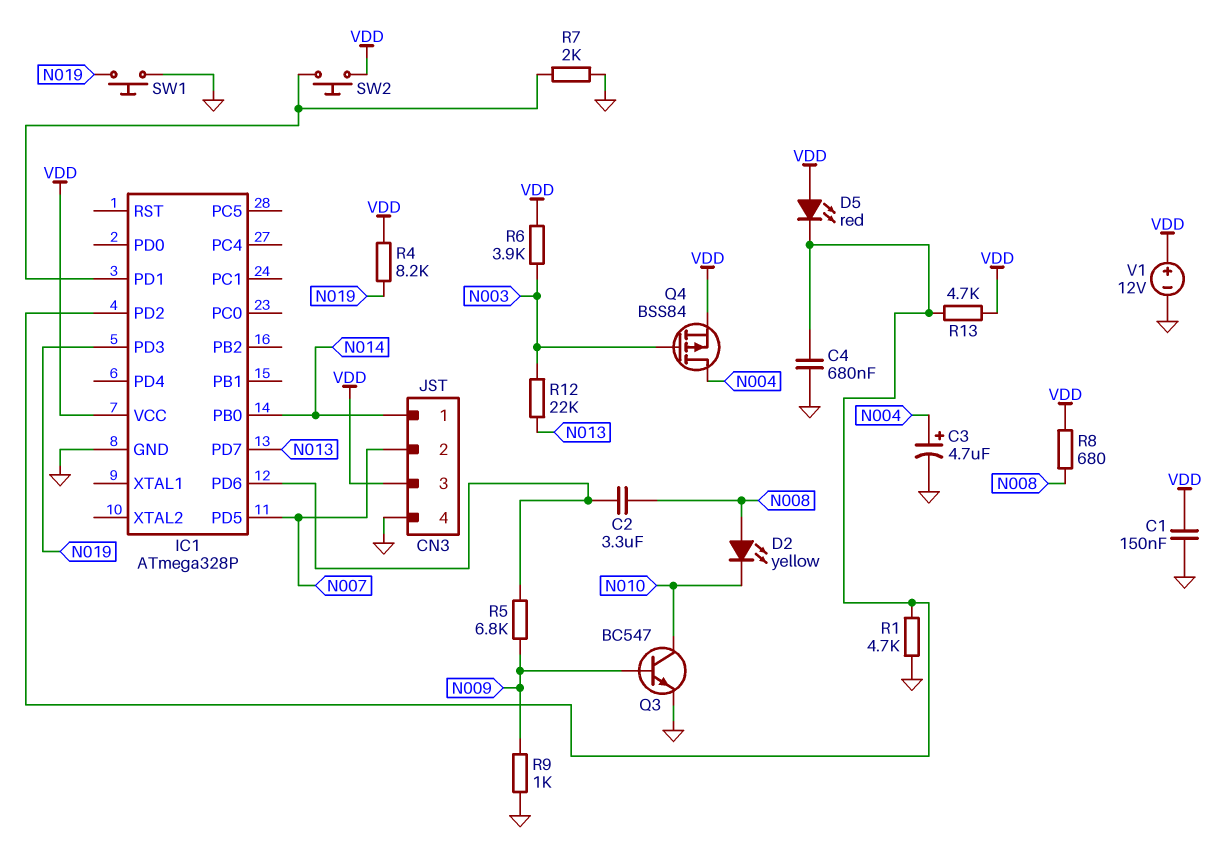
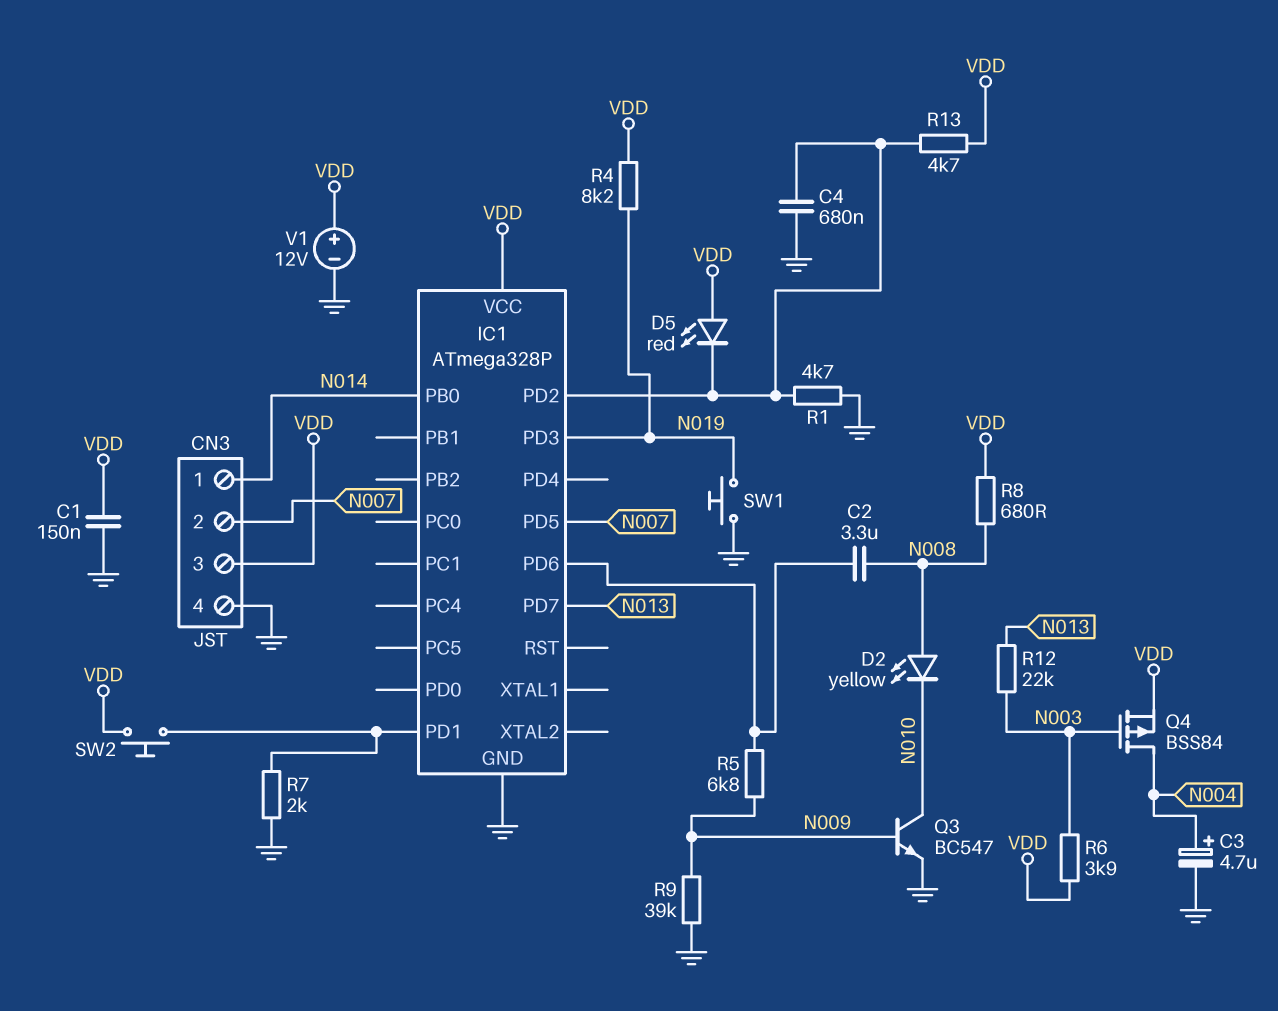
R9: 1k (GND, N009) -> 39k (GND, N009)

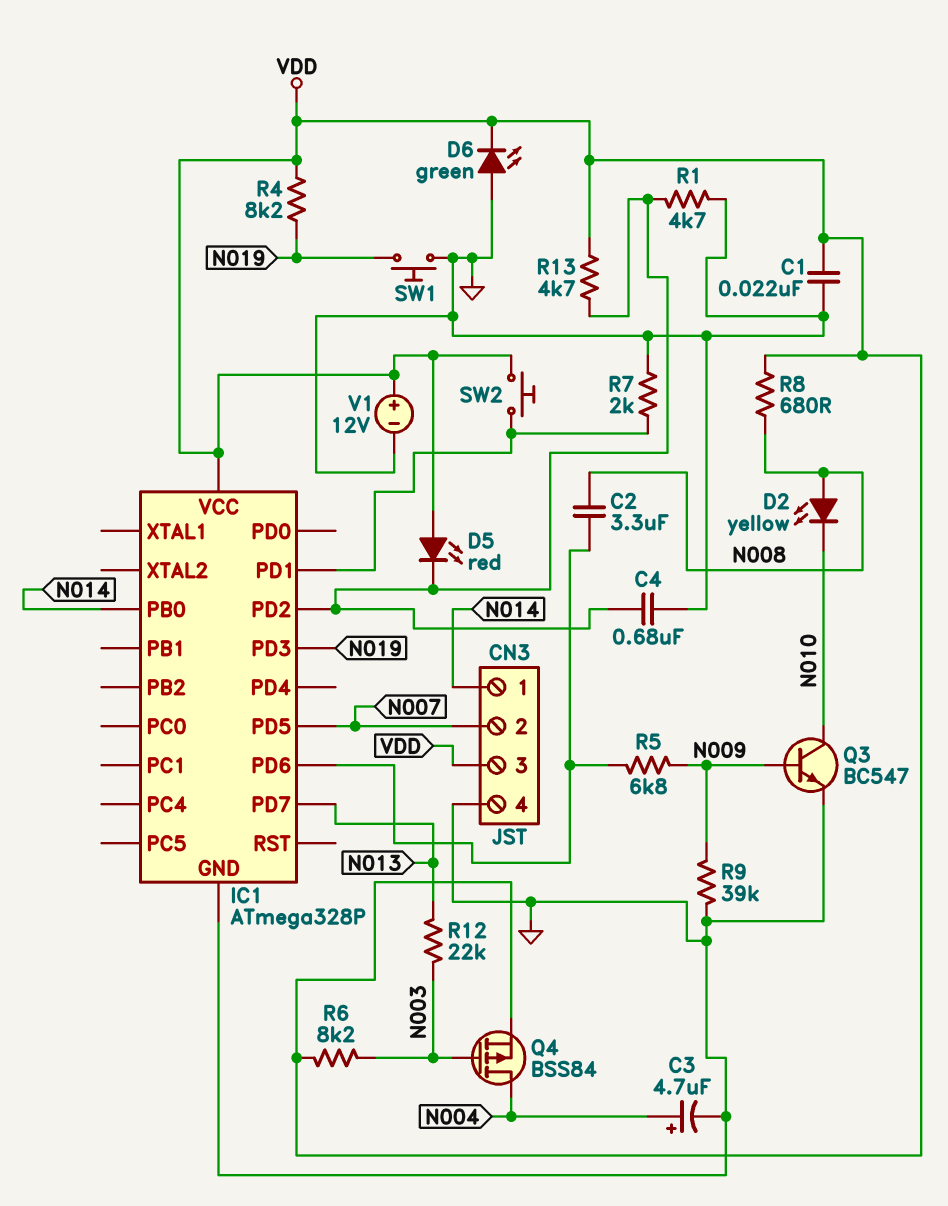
C1: 150nF (GND, VDD) -> 22nF (GND, VDD)
D6: none -> LED green (A GND, K VDD)
R6: 3.9k (N003, VDD) -> 8.2k (N003, VDD)

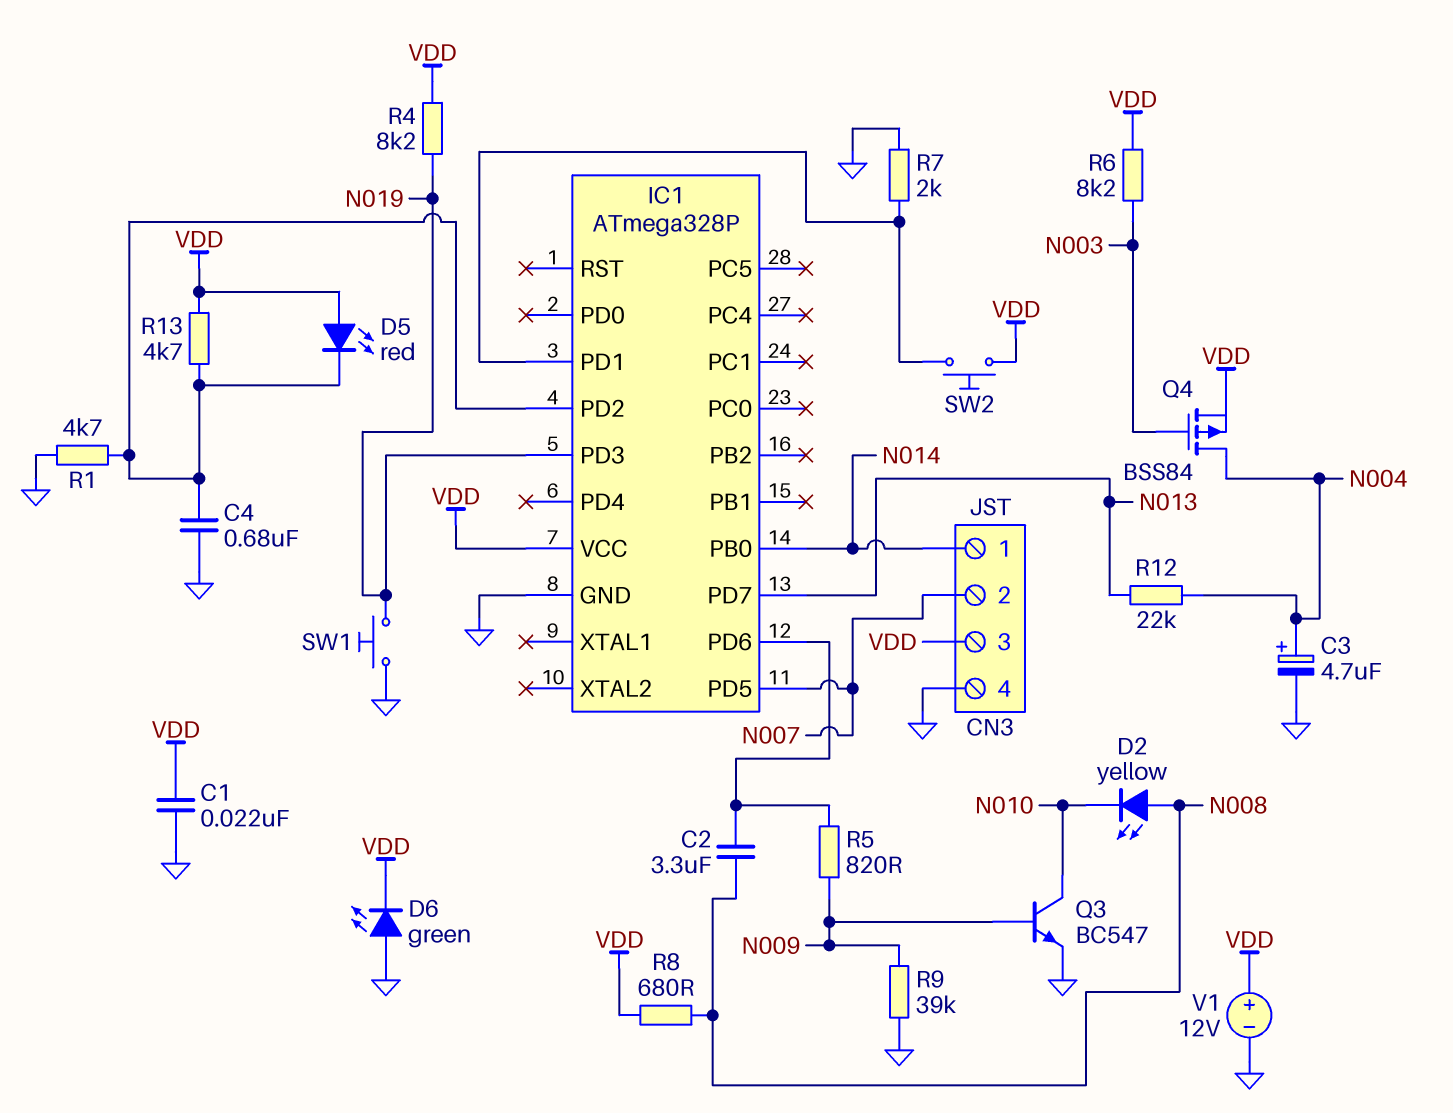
R5: 6.8k (IC1/PD6, N009) -> 820 (IC1/PD6, N009)
R12: 22k (N003, N013) -> 22k (N004, N013)

